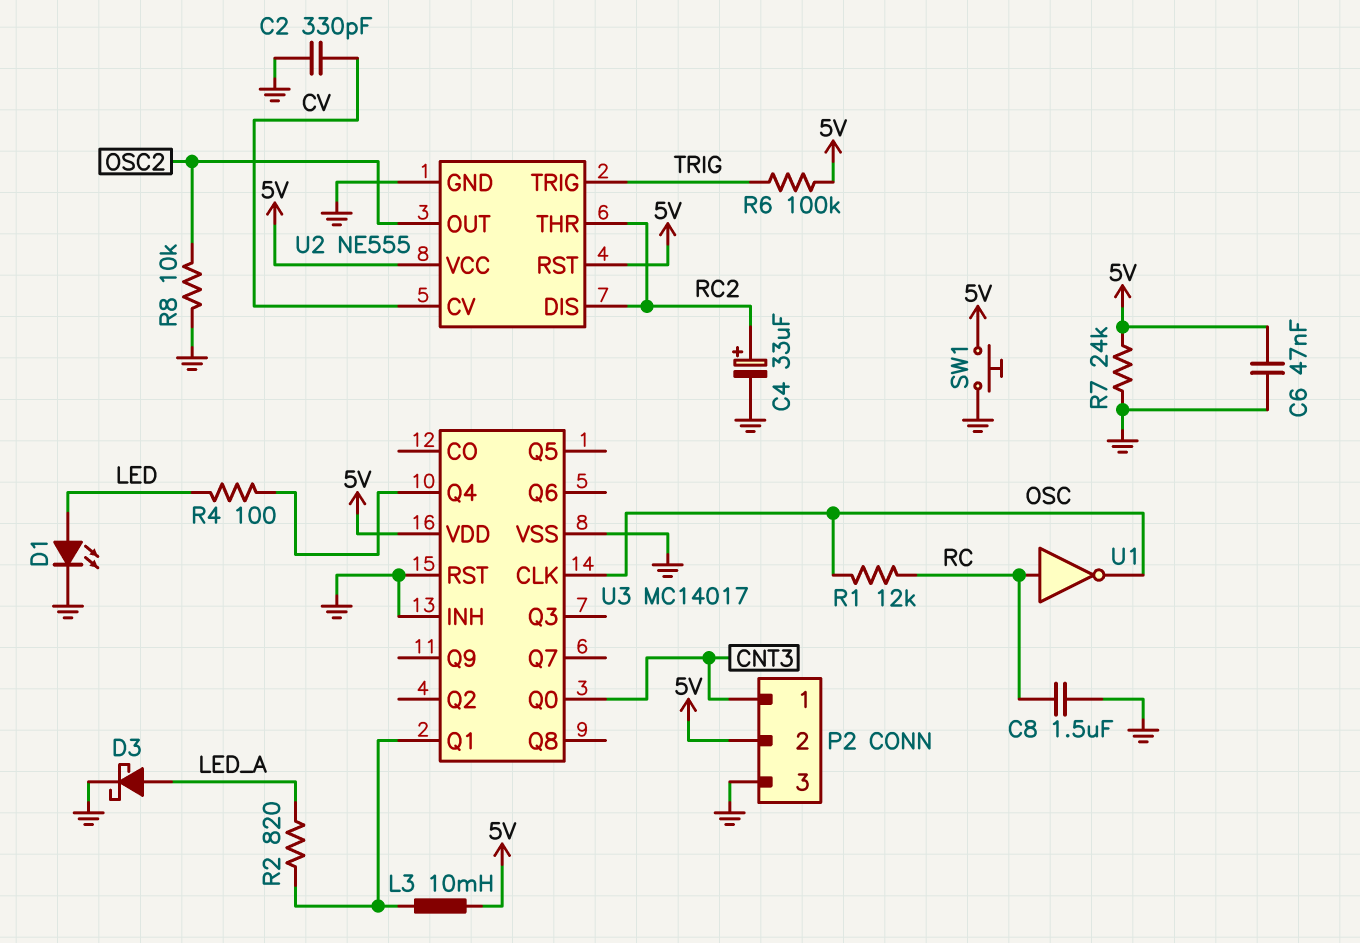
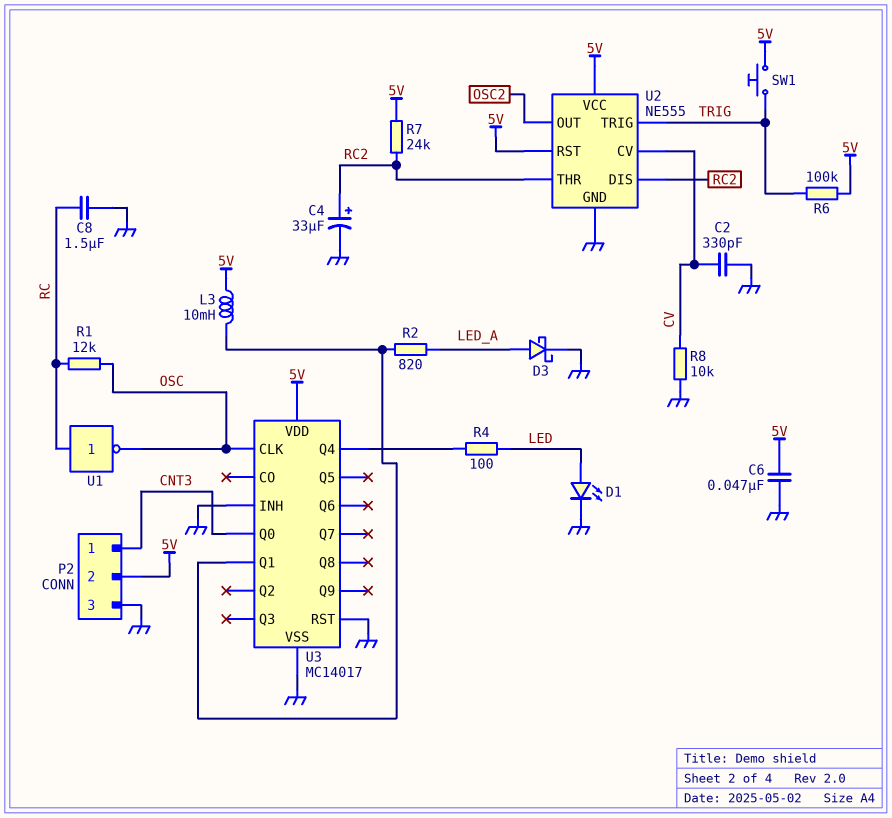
R7: 24k (5V, GND) -> 24k (5V, RC2)
R8: 10k (GND, OSC2) -> 10k (CV, GND)
SW1: button (5V, GND) -> button (5V, TRIG)

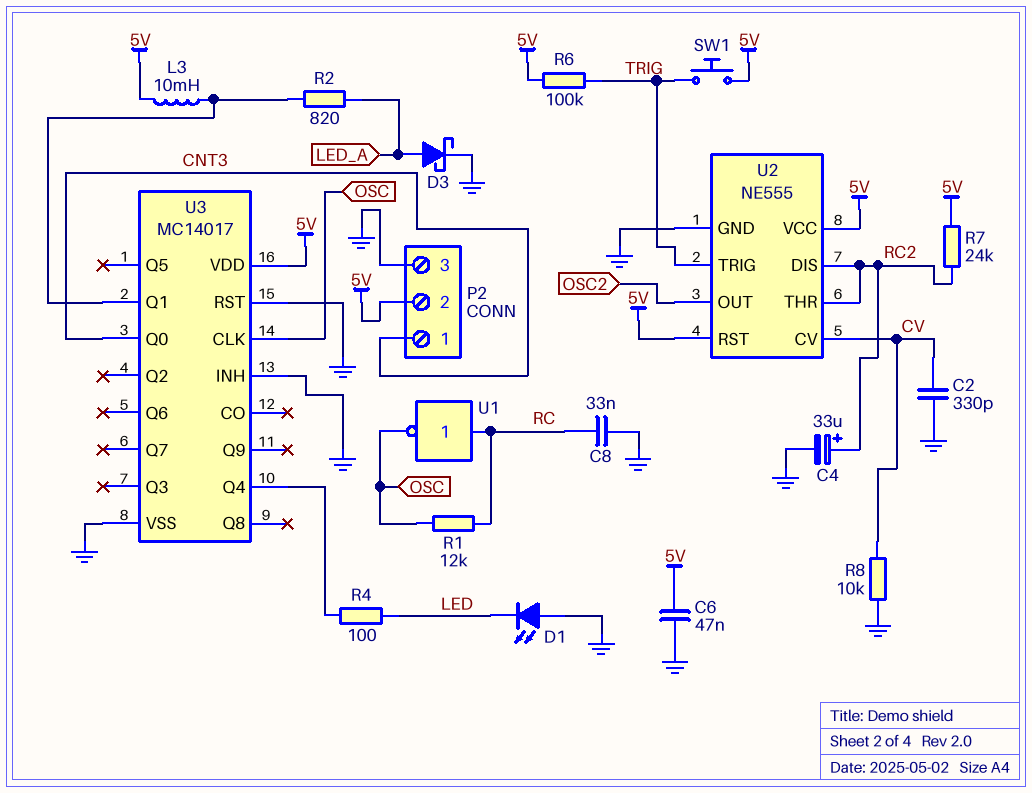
C8: 1.5uF (GND, RC) -> 33nF (GND, RC)
D1: LED (A LED, K GND) -> LED (A GND, K LED)

